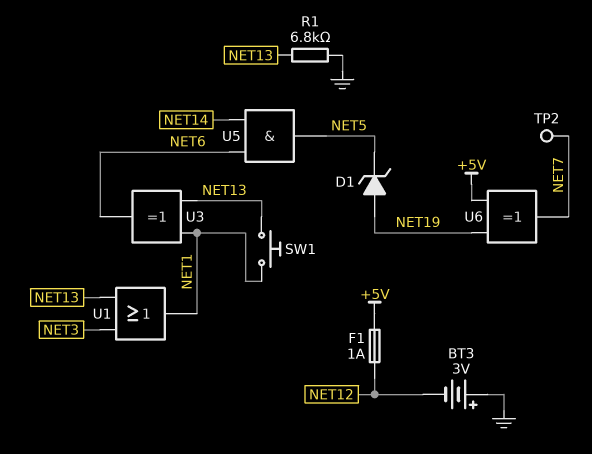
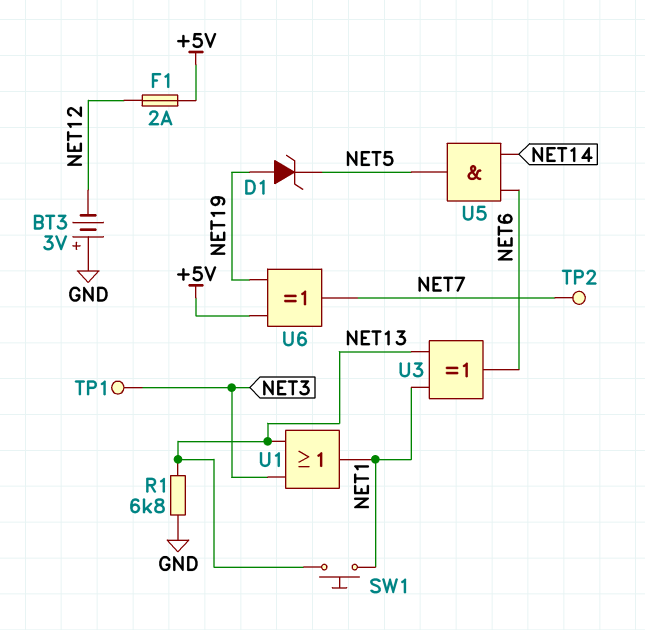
F1: 1A (+5V, NET12) -> 2A (+5V, NET12)
TP1: none -> test point (NET3)

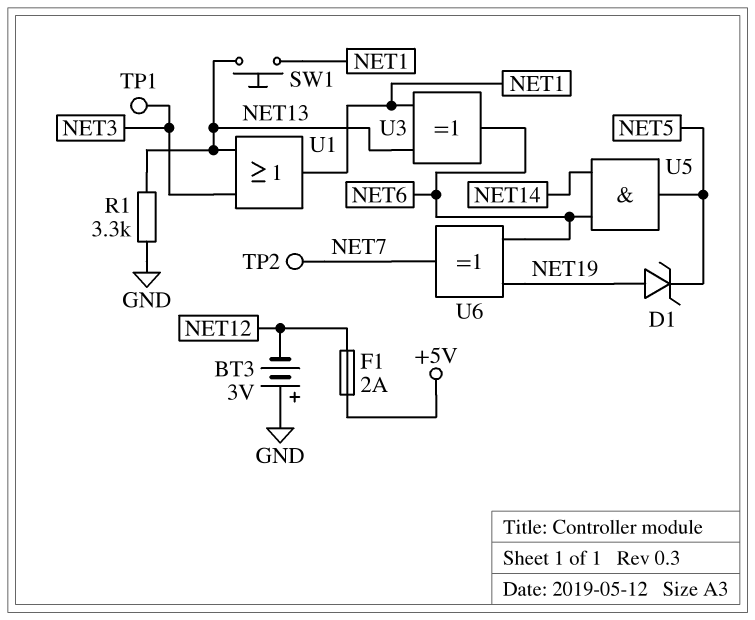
R1: 6.8k (GND, NET13) -> 3.3k (GND, NET13)
U6: XOR (in +5V, in NET19, out NET7) -> XOR (in NET6, in NET19, out NET7)

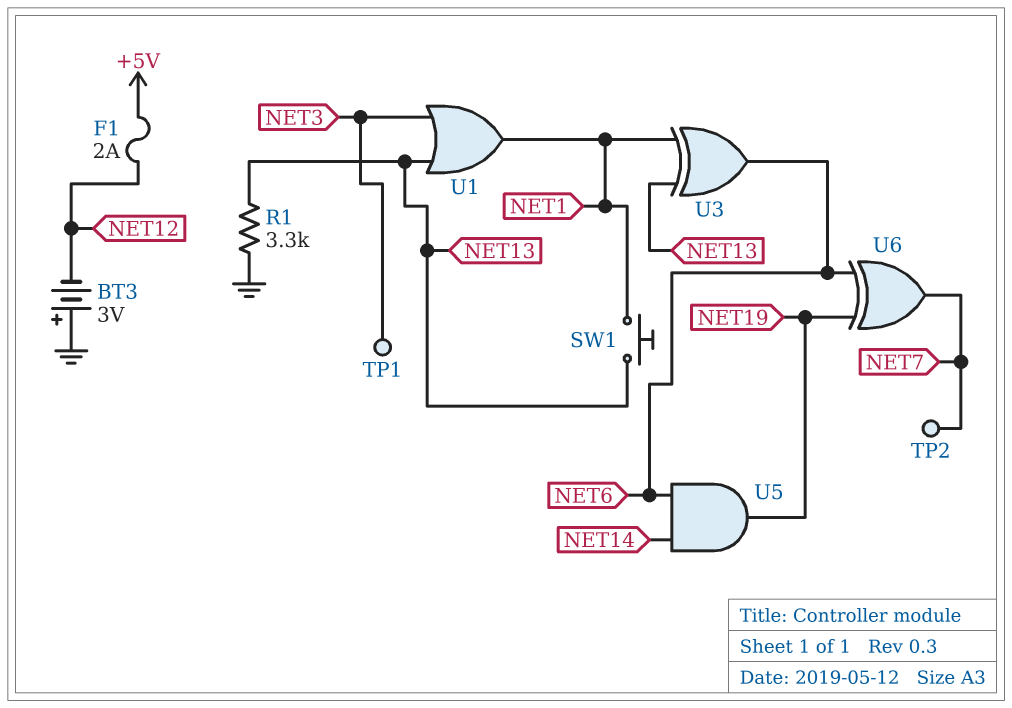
D1: zener (A NET19, K NET5) -> none
U5: AND (in NET6, in NET14, out NET5) -> AND (in NET6, in NET14, out NET19)

